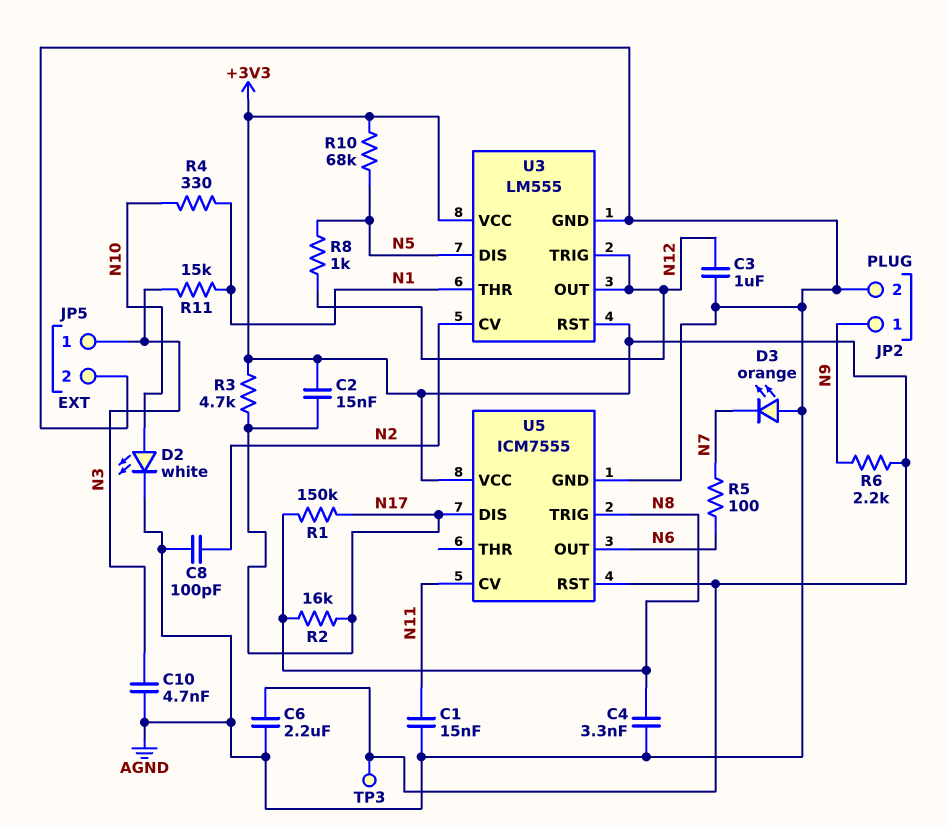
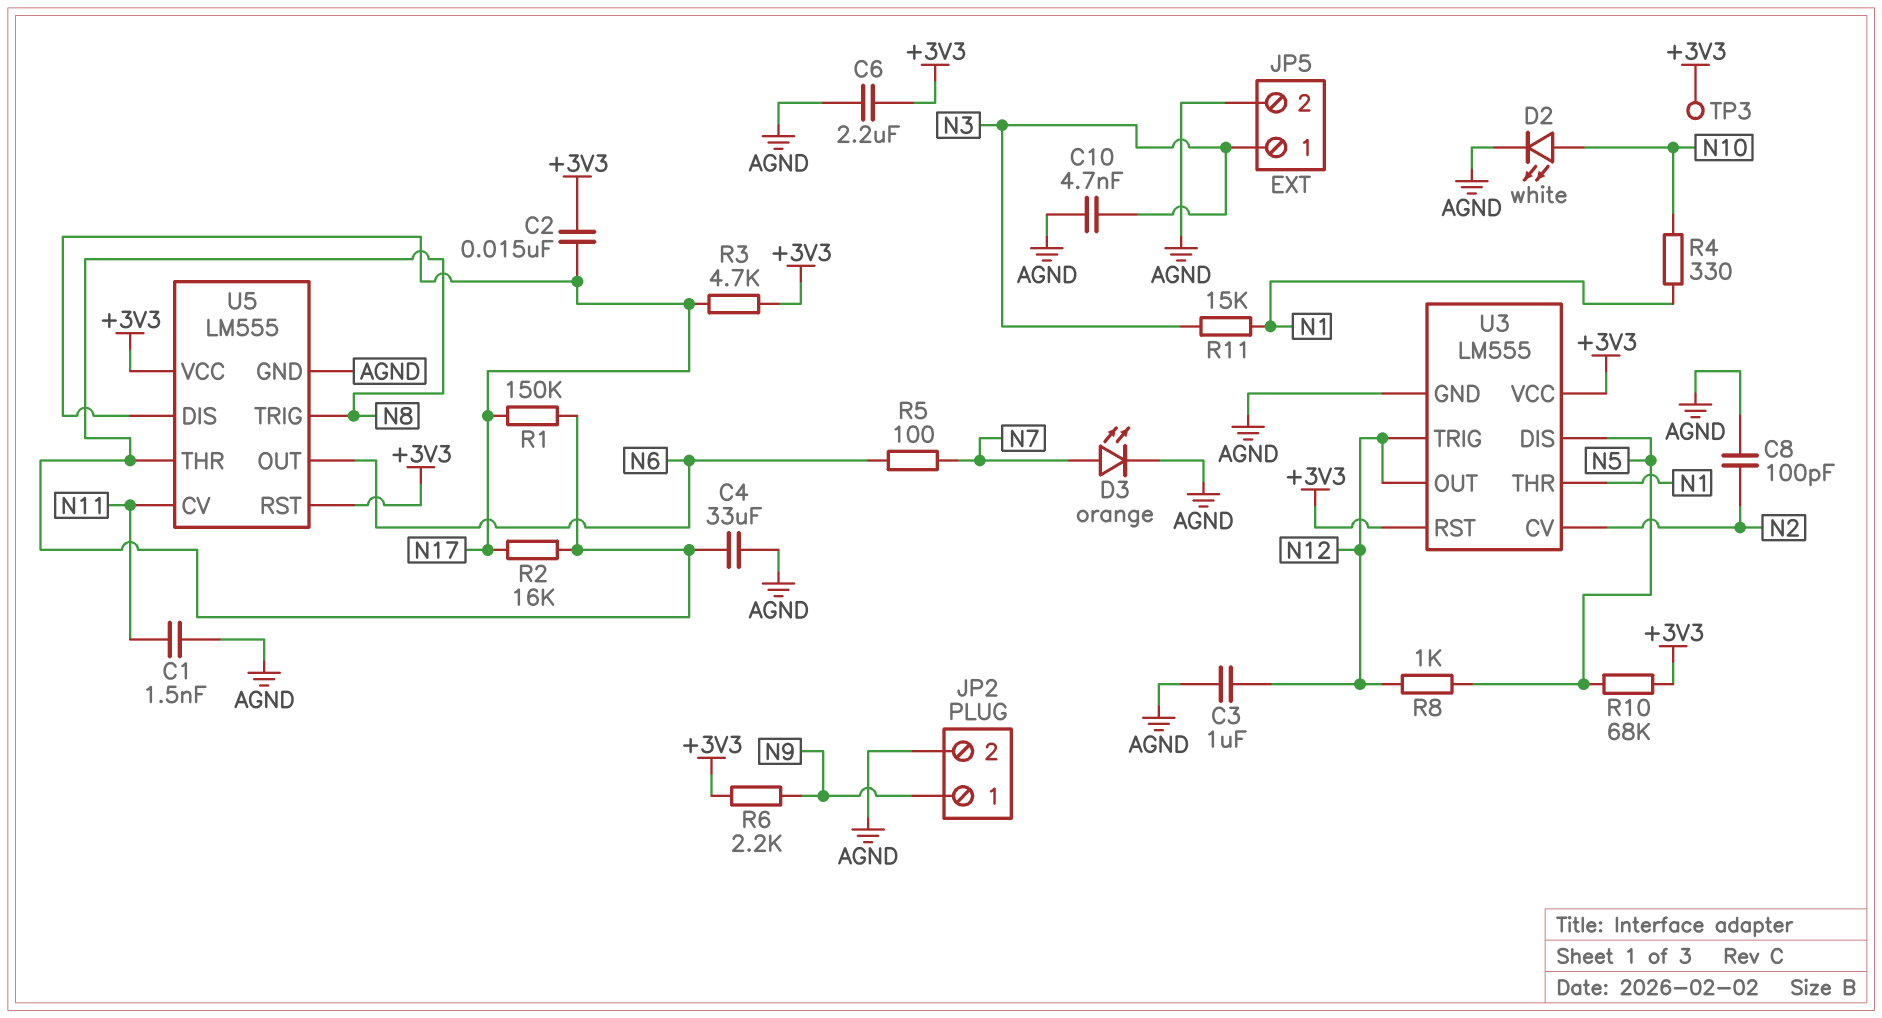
C1: 15nF (AGND, N11) -> 1.5nF (AGND, N11)
C4: 3.3nF (AGND, N8) -> 33uF (AGND, N8)
D3: LED orange (A AGND, K N7) -> LED orange (A N7, K AGND)
U5: ICM7555 -> LM555
U5 pin THR: none -> N8

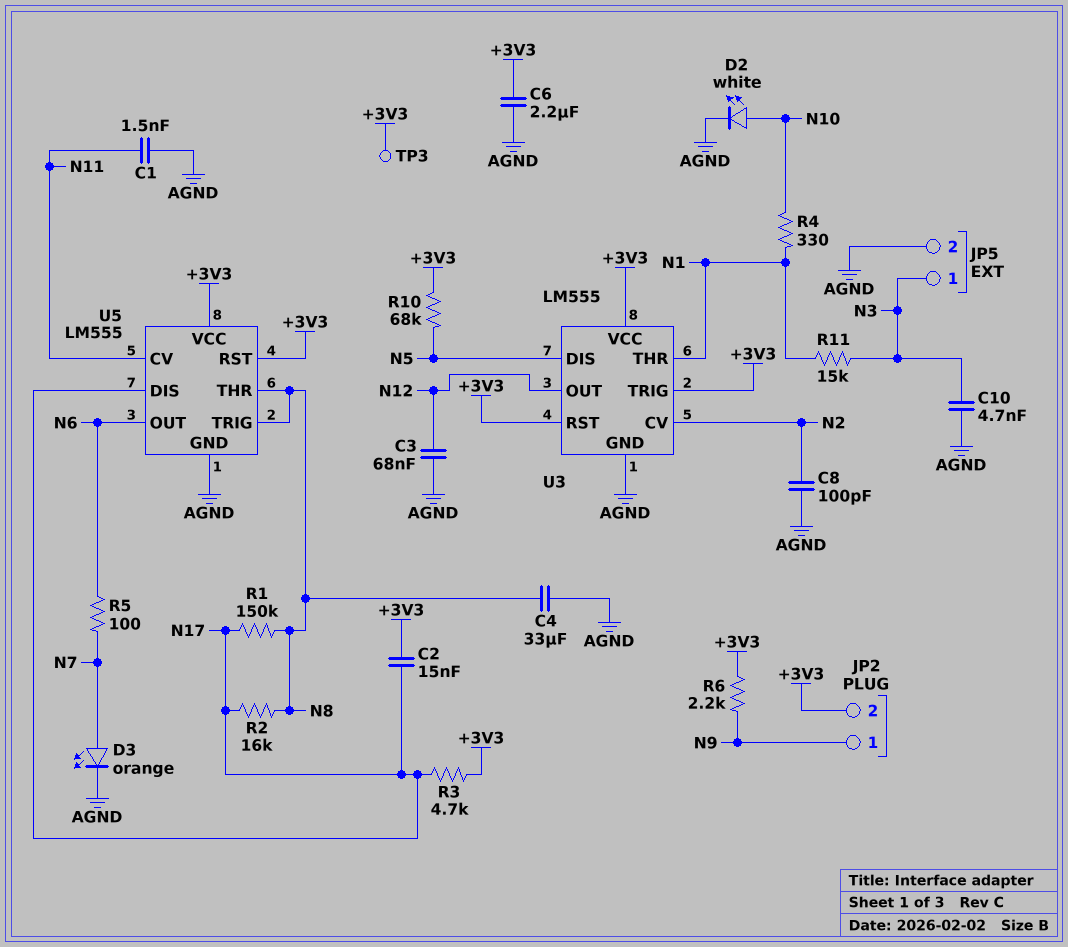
C3: 1uF (AGND, N12) -> 68nF (AGND, N12)
JP2 pin 2: AGND -> +3V3
R8: 1k (N5, N12) -> none
U3 pin TRIG: N12 -> +3V3

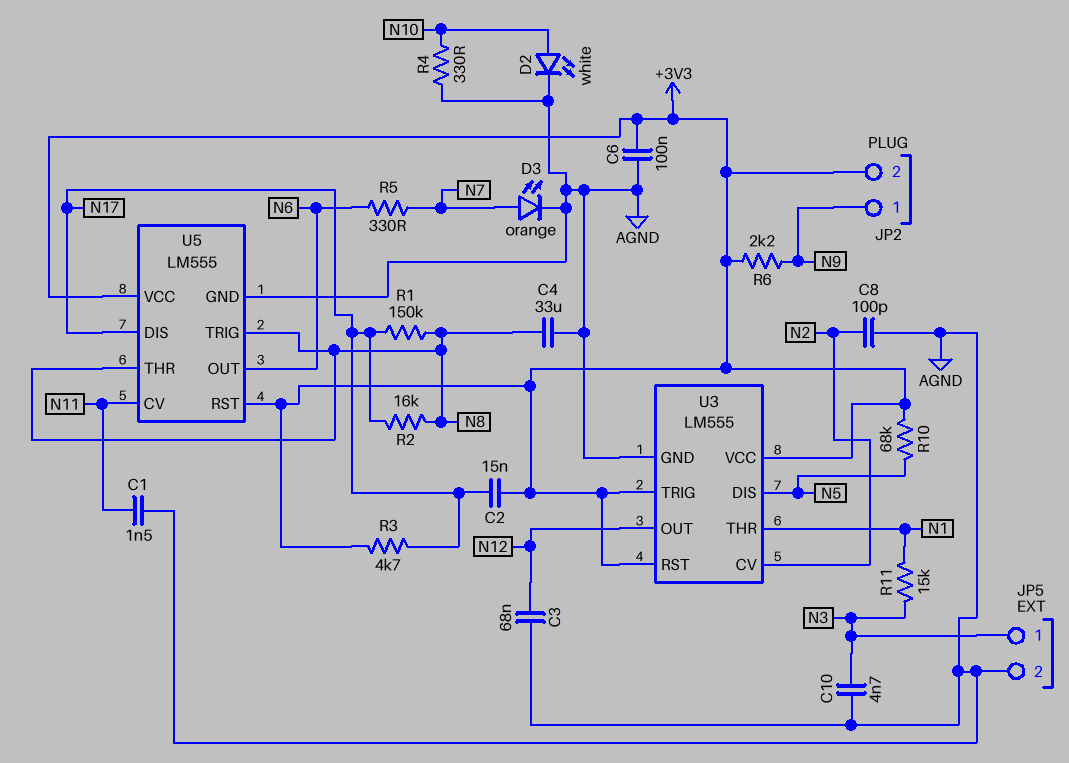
C6: 2.2uF (+3V3, AGND) -> 100nF (+3V3, AGND)
R4: 330 (N1, N10) -> 330 (AGND, N10)
R5: 100 (N6, N7) -> 330 (N6, N7)
TP3: test point (+3V3) -> none

